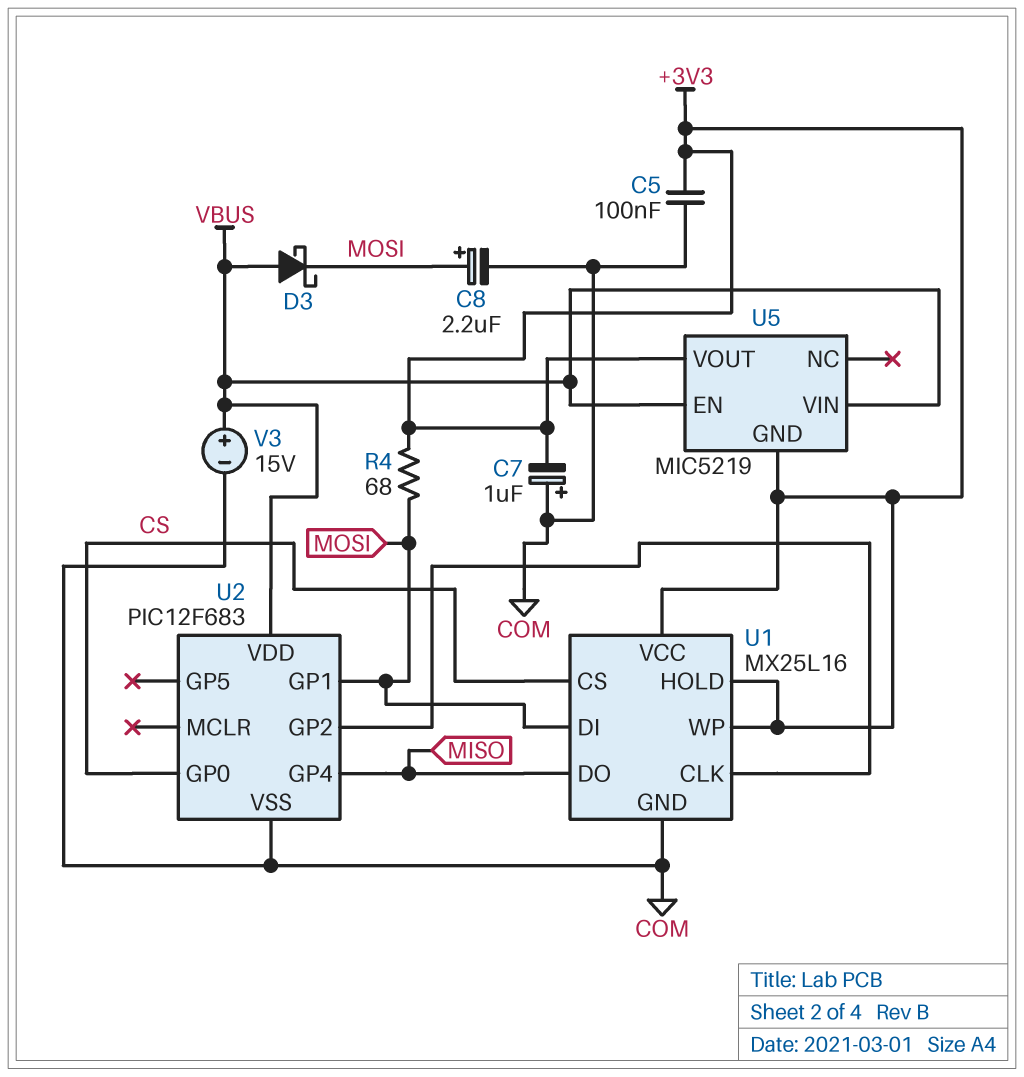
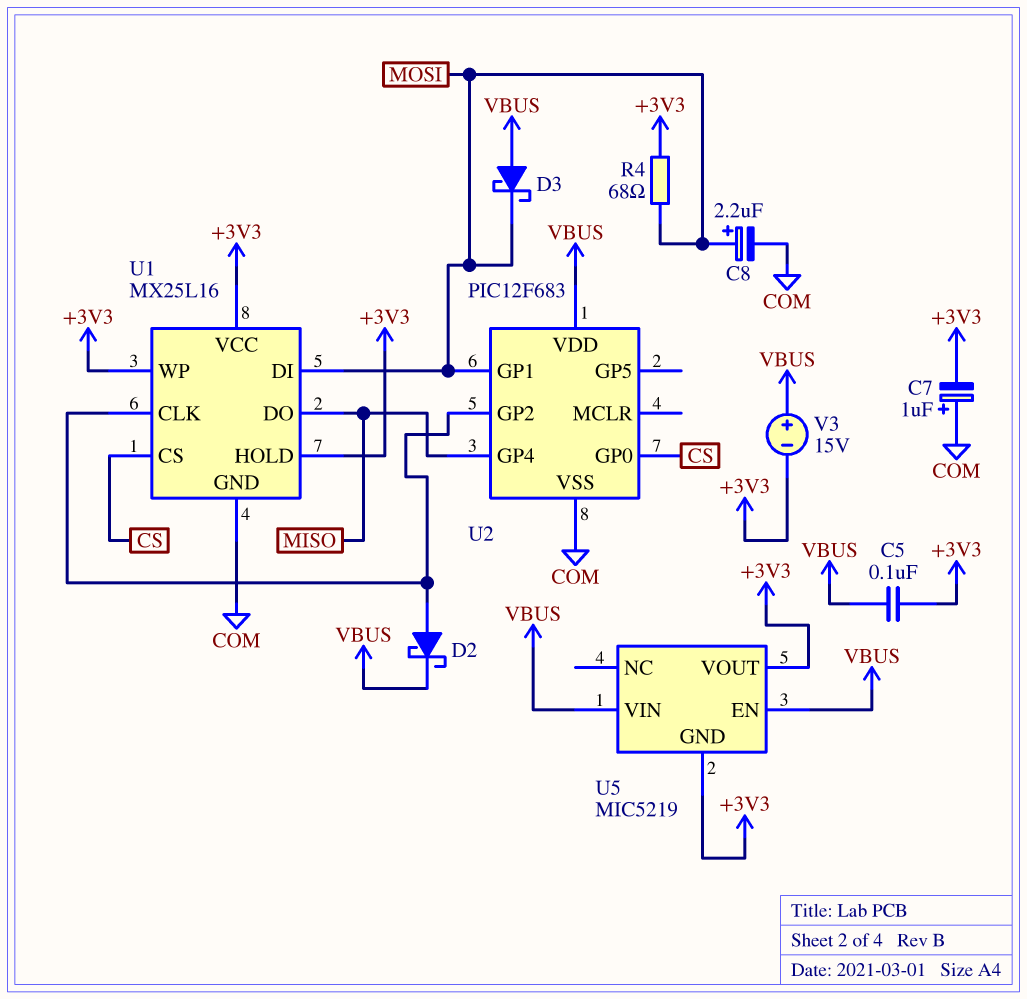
C5: 100nF (+3V3, COM) -> 100nF (+3V3, VBUS)
D2: none -> schottky (A U1/CLK, K VBUS)
V3: 15V (plus VBUS, minus COM) -> 15V (plus VBUS, minus +3V3)

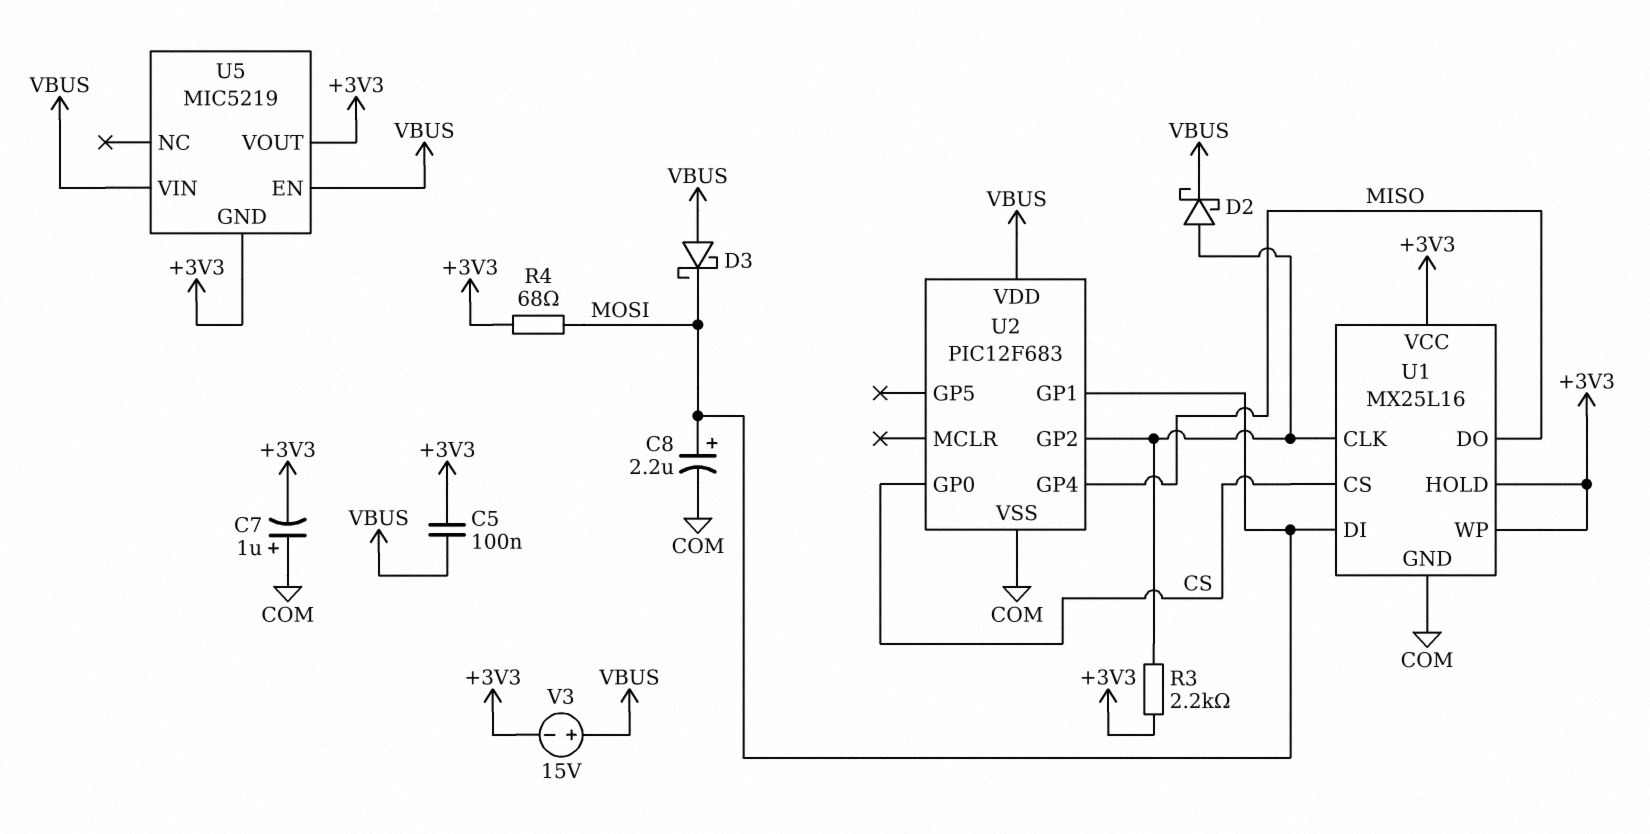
R3: none -> 2.2k (+3V3, U1/CLK)

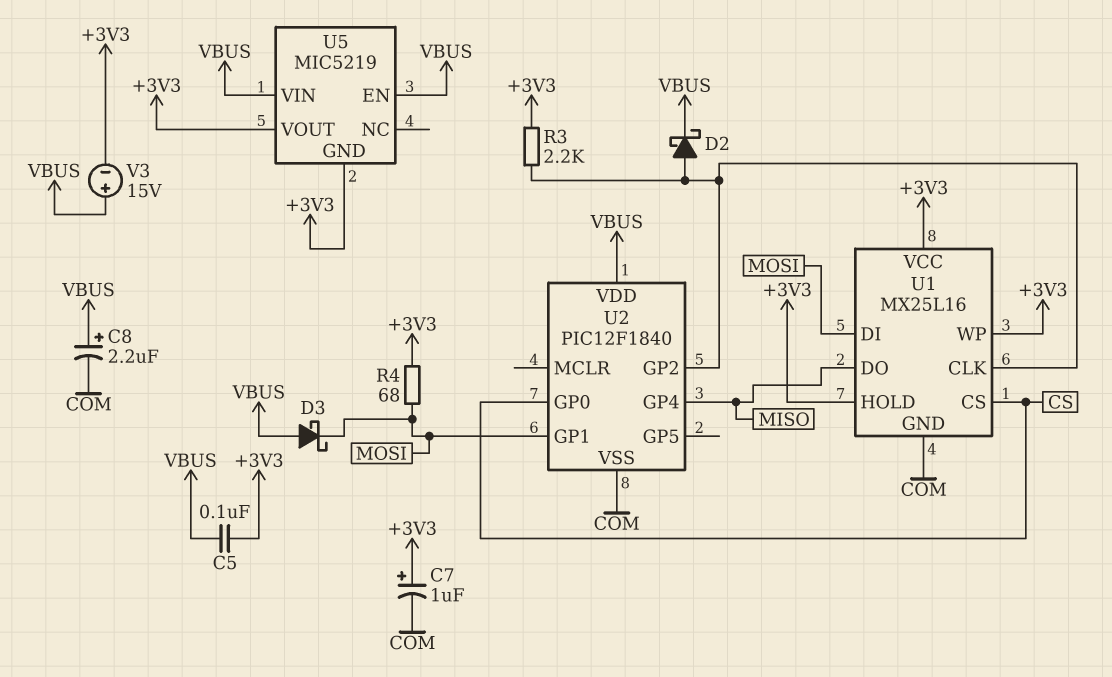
C7: 1uF (plus COM, minus +3V3) -> 1uF (plus +3V3, minus COM)
C8: 2.2uF (plus MOSI, minus COM) -> 2.2uF (plus VBUS, minus COM)
U2: PIC12F683 -> PIC12F1840

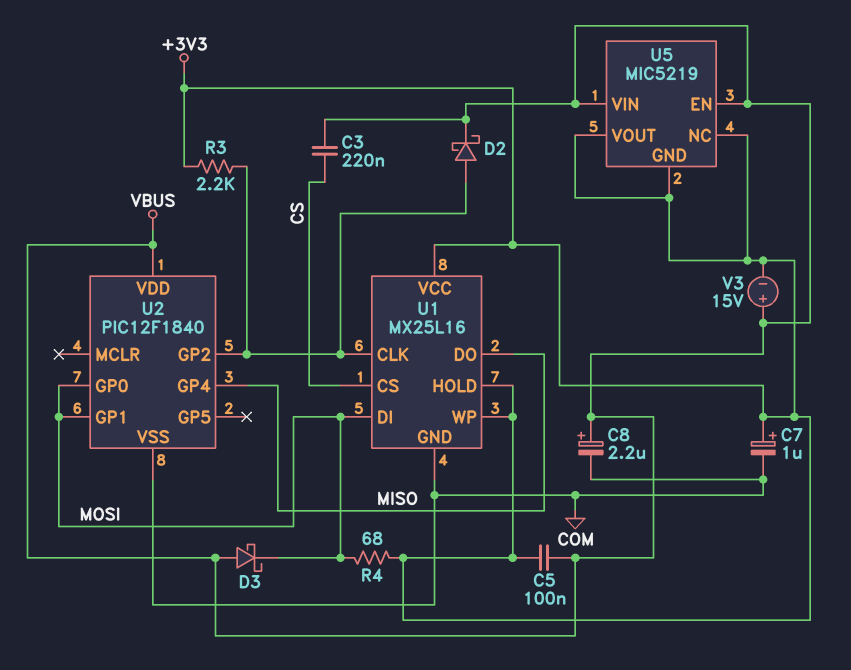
C3: none -> 220nF (CS, VBUS)
U2 pin GP0: CS -> MOSI
U5 pin NC: none -> +3V3

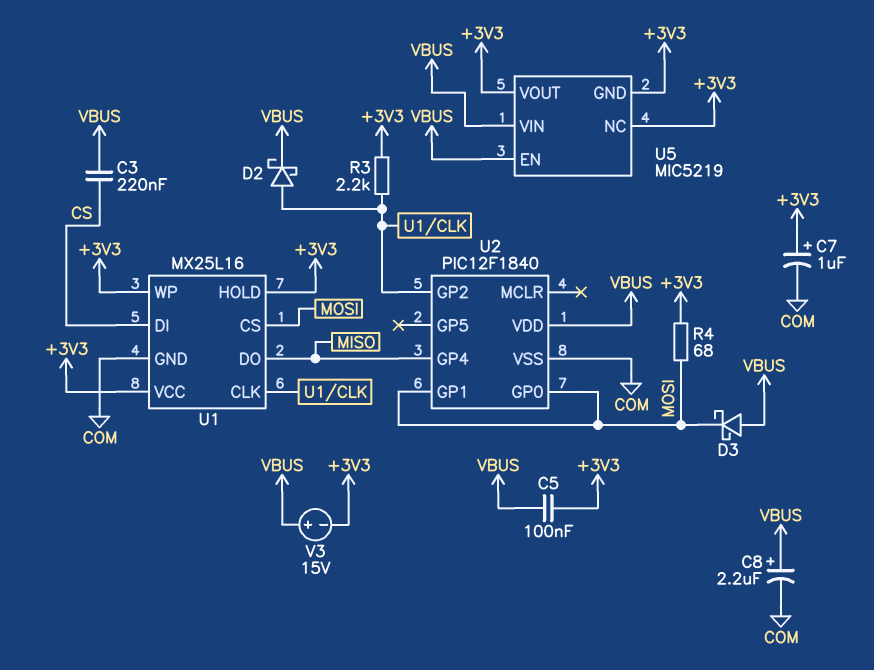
U1 pin CS: CS -> MOSI
U1 pin DI: MOSI -> CS

